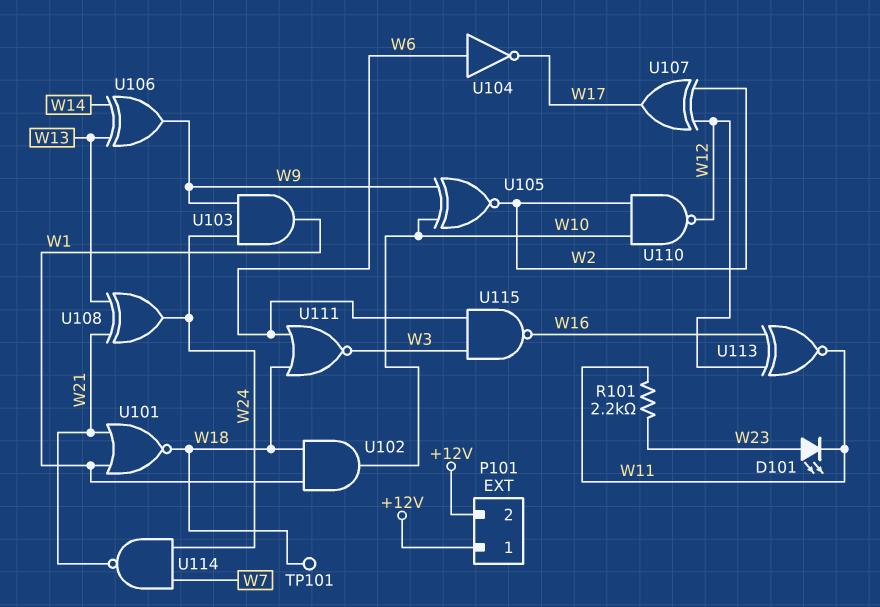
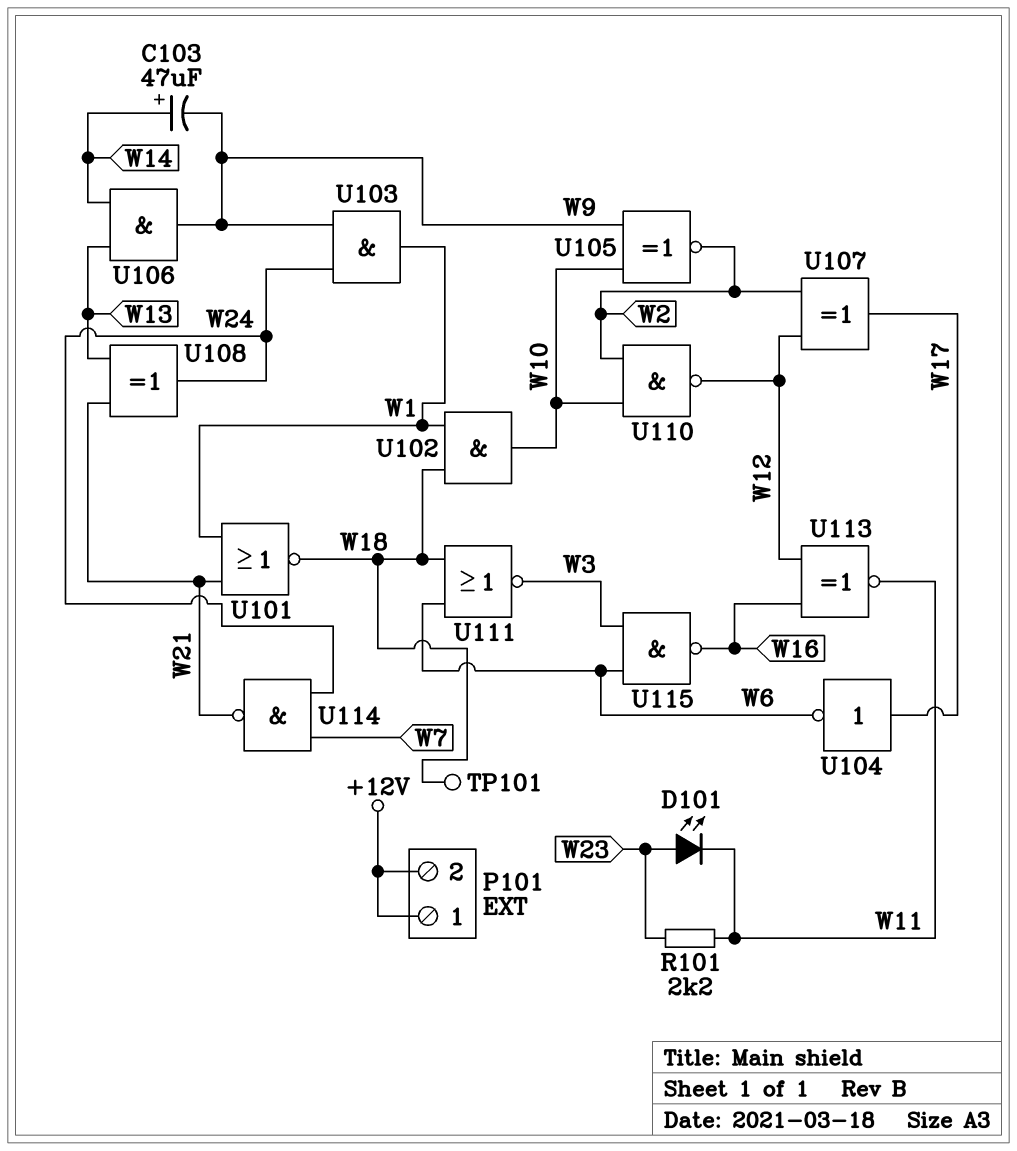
C103: none -> 47uF (plus W14, minus W9)
U104: NOT (in W6, out W17) -> NOT (in W17, out W6)
U106: XOR (in W13, in W14, out W9) -> AND (in W13, in W14, out W9)

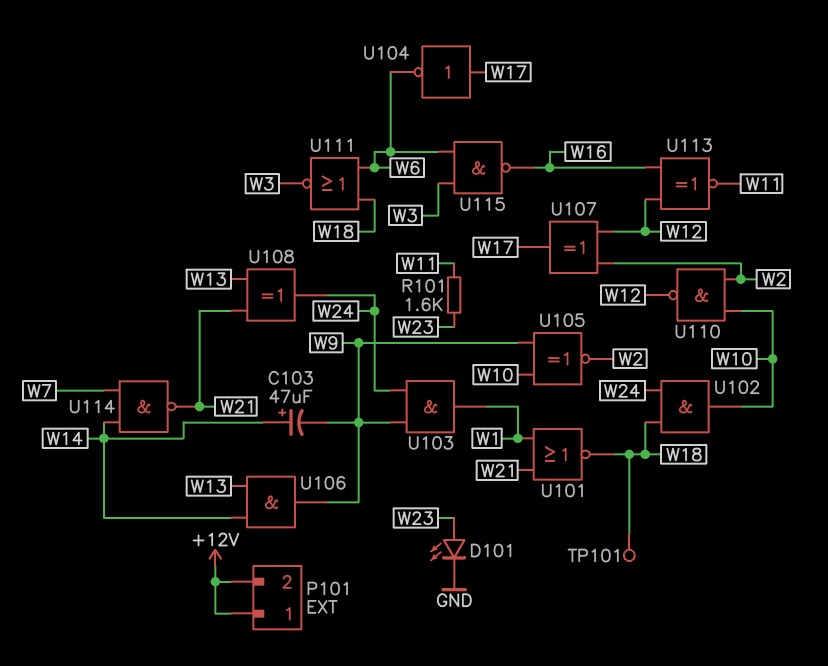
D101: LED (A W23, K W11) -> LED (A W23, K GND)
R101: 2.2k (W11, W23) -> 1.6k (W11, W23)
U102: AND (in W1, in W18, out W10) -> AND (in W18, in W24, out W10)
U114: NAND (in W7, in W24, out W21) -> NAND (in W7, in W14, out W21)

